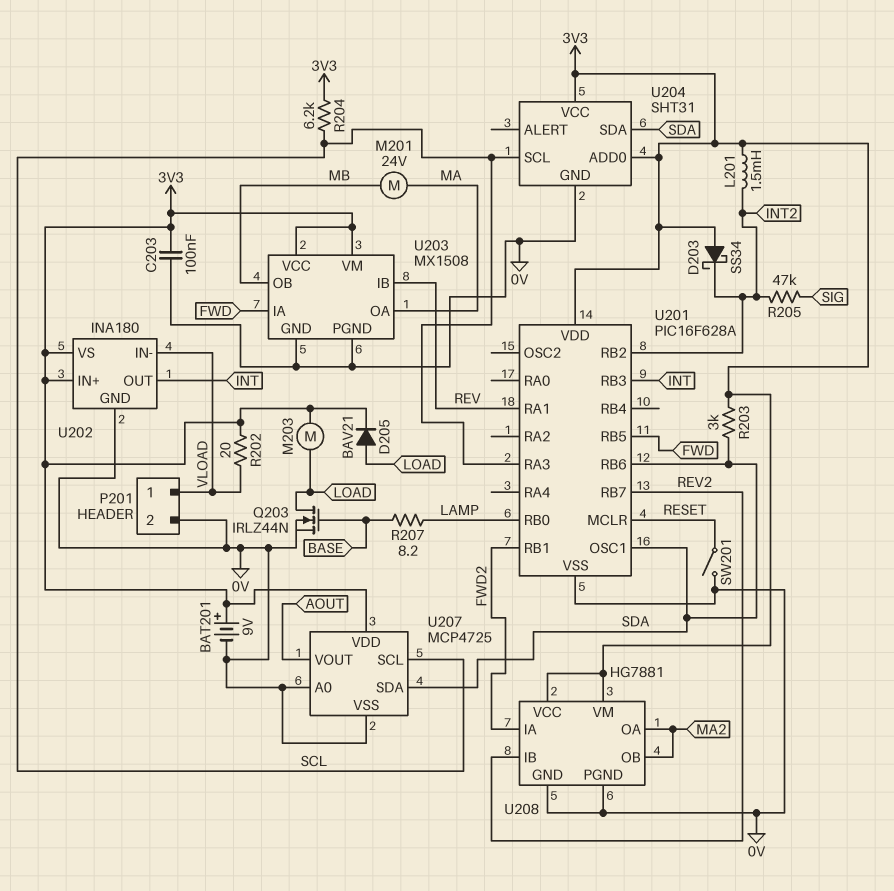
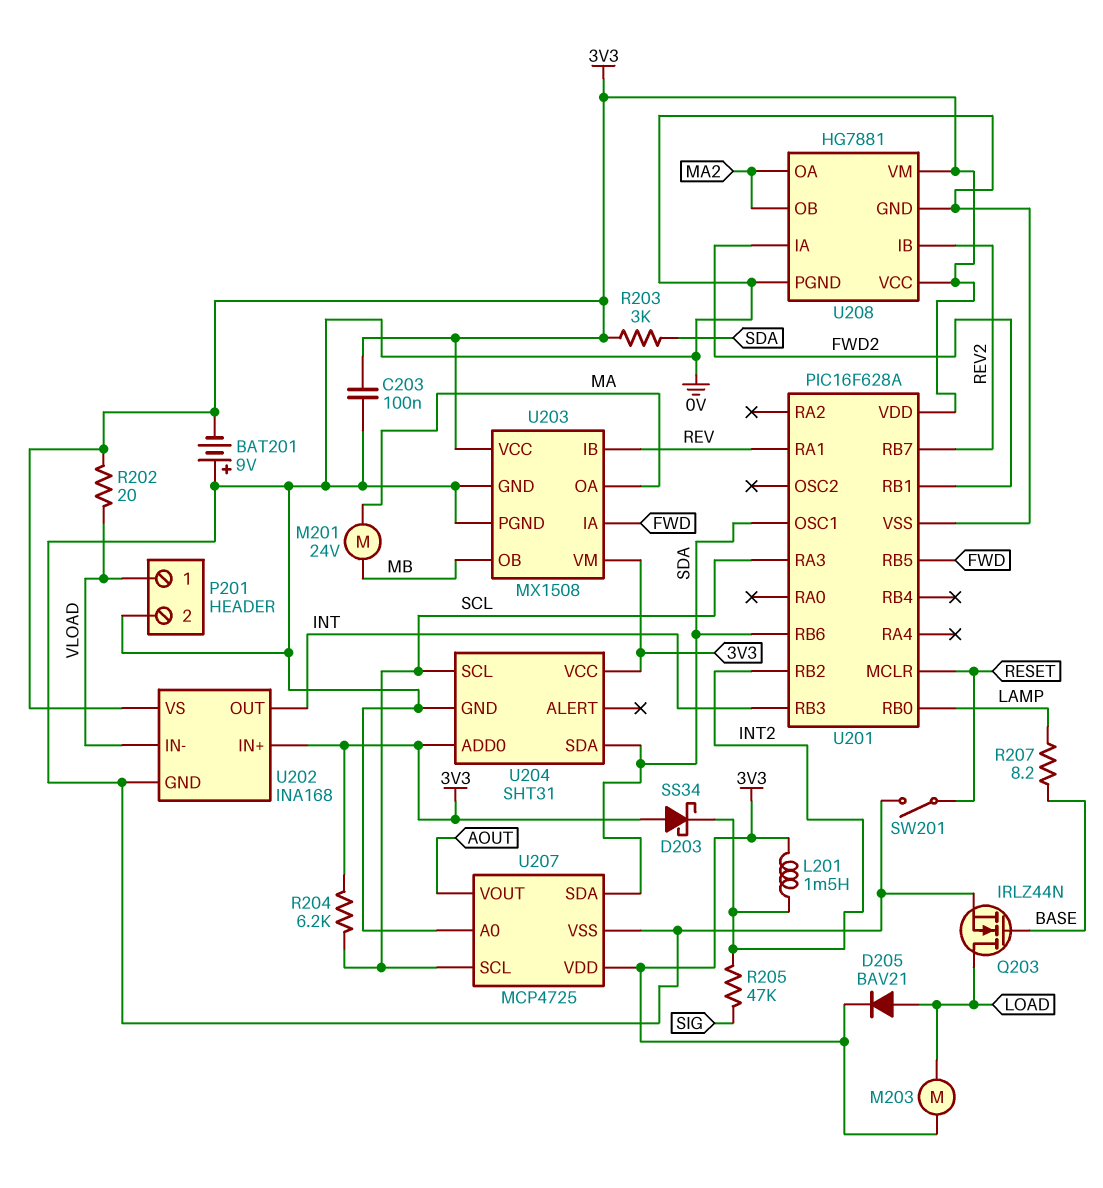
BAT201: 9V (plus 3V3, minus 0V) -> 9V (plus 0V, minus 3V3)
U202: INA180 -> INA168

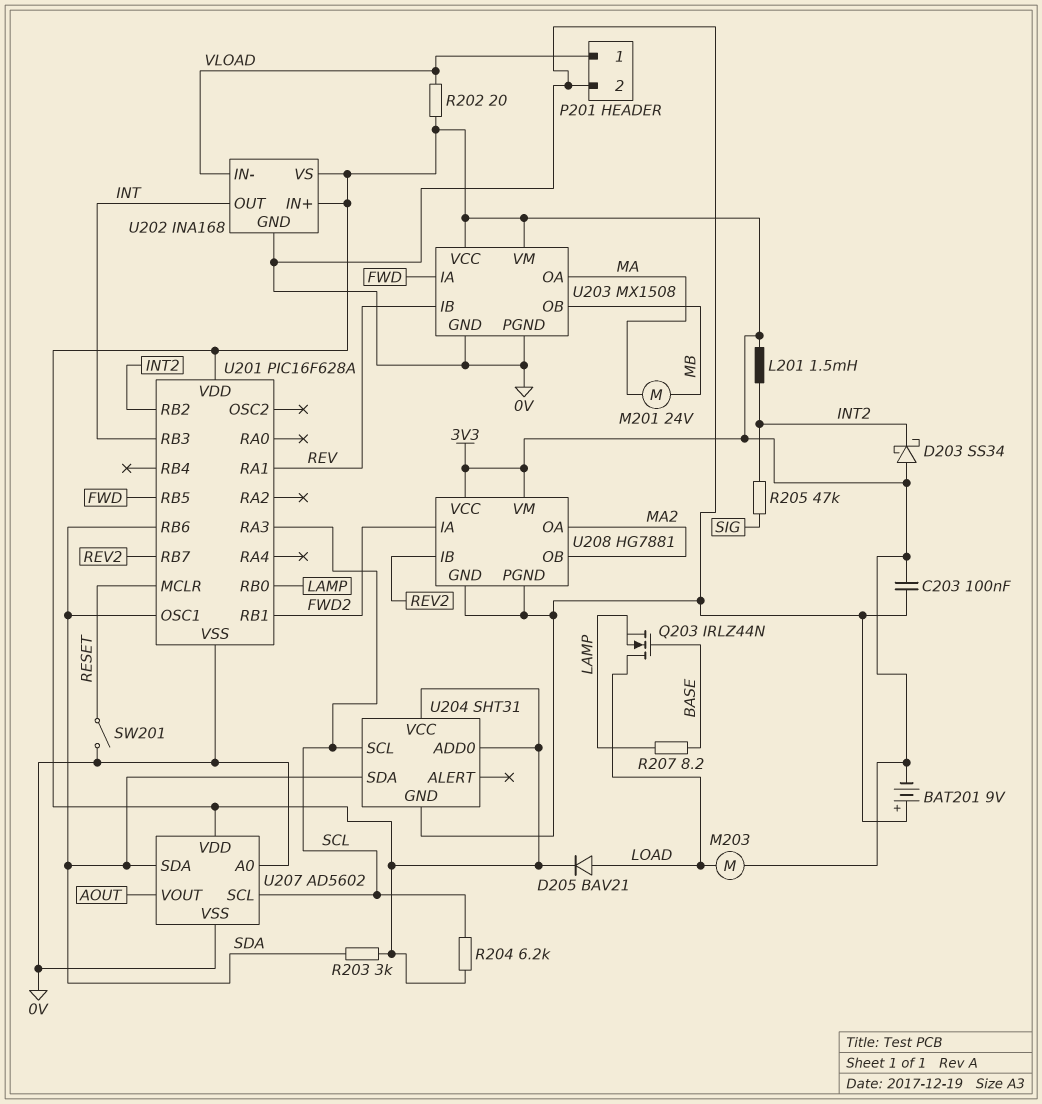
Q203: NMOS IRLZ44N (G BASE, D LOAD, S 0V) -> NMOS IRLZ44N (G BASE, D LOAD, S LAMP)
U207: MCP4725 -> AD5602

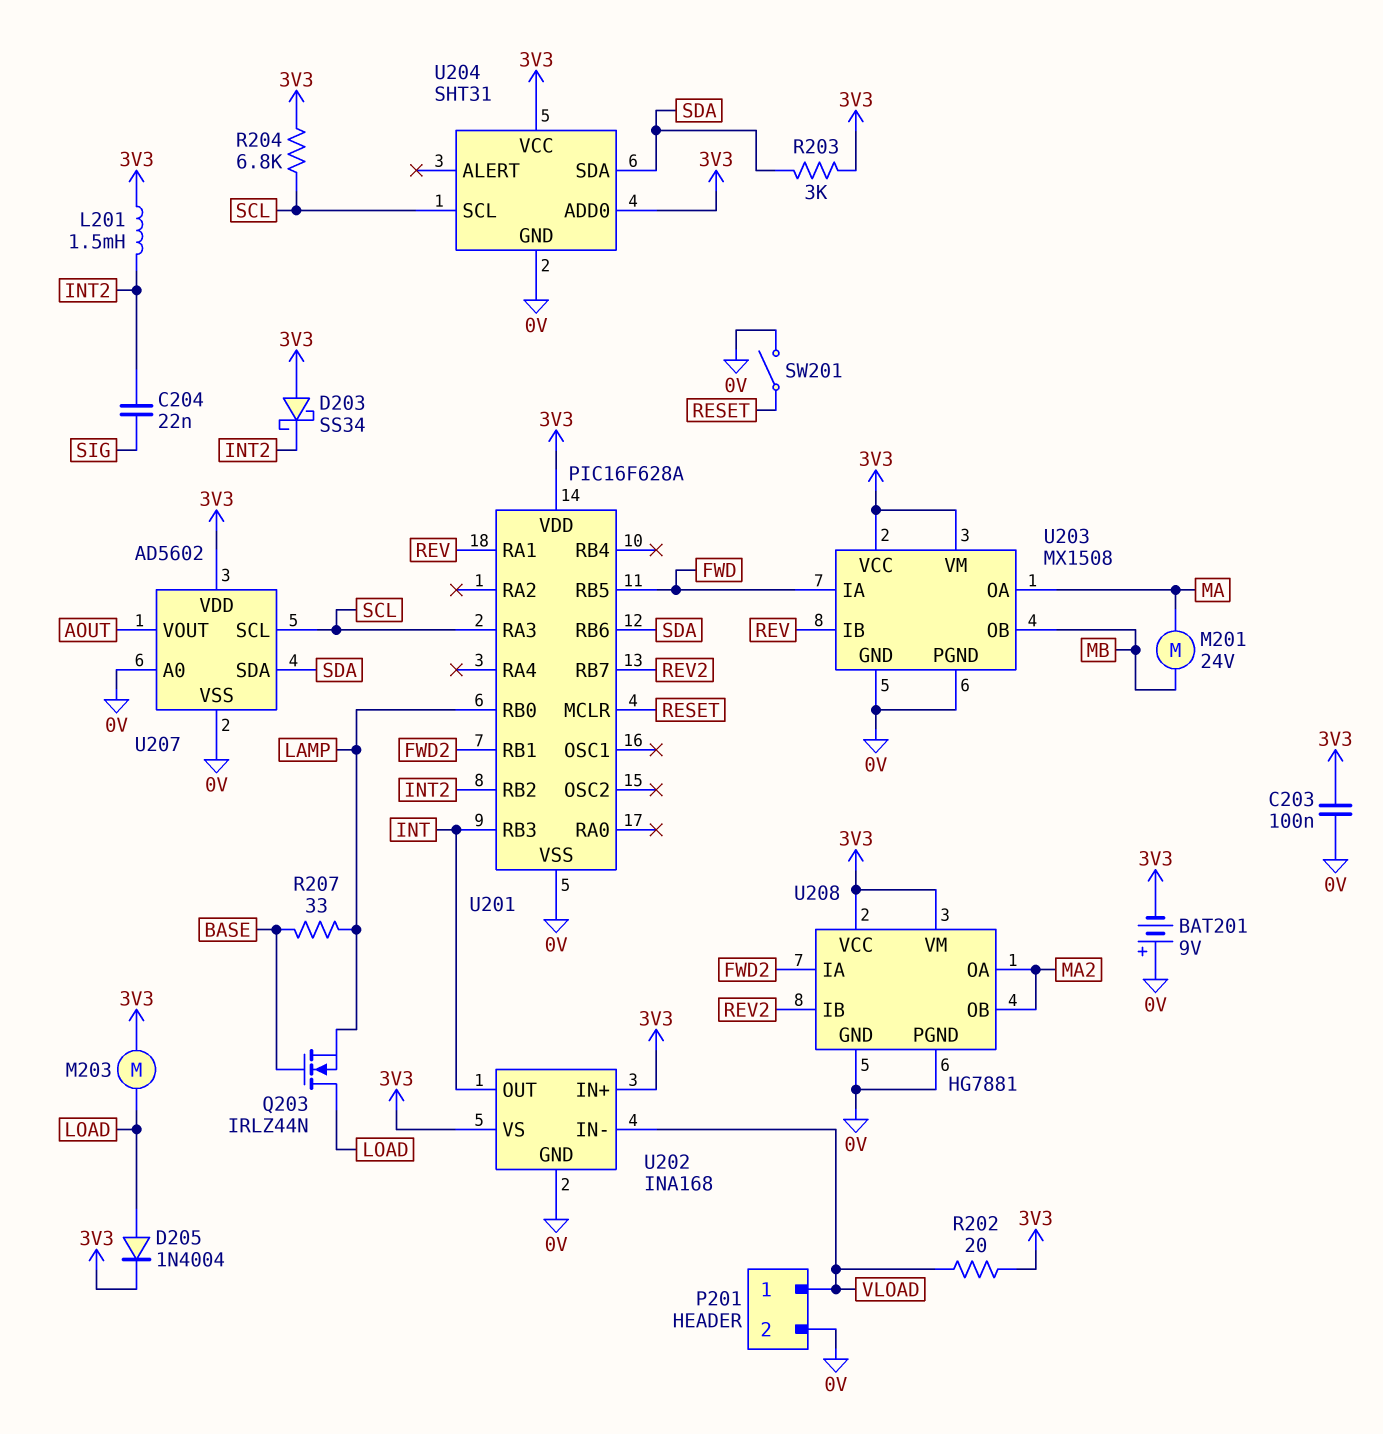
C204: none -> 22nF (INT2, SIG)
D205: diode BAV21 (A LOAD, K 3V3) -> diode 1N4004 (A LOAD, K 3V3)
R204: 6.2k (3V3, SCL) -> 6.8k (3V3, SCL)
R205: 47k (INT2, SIG) -> none
R207: 8.2 (BASE, LAMP) -> 33 (BASE, LAMP)
U201 pin OSC1: SDA -> none

